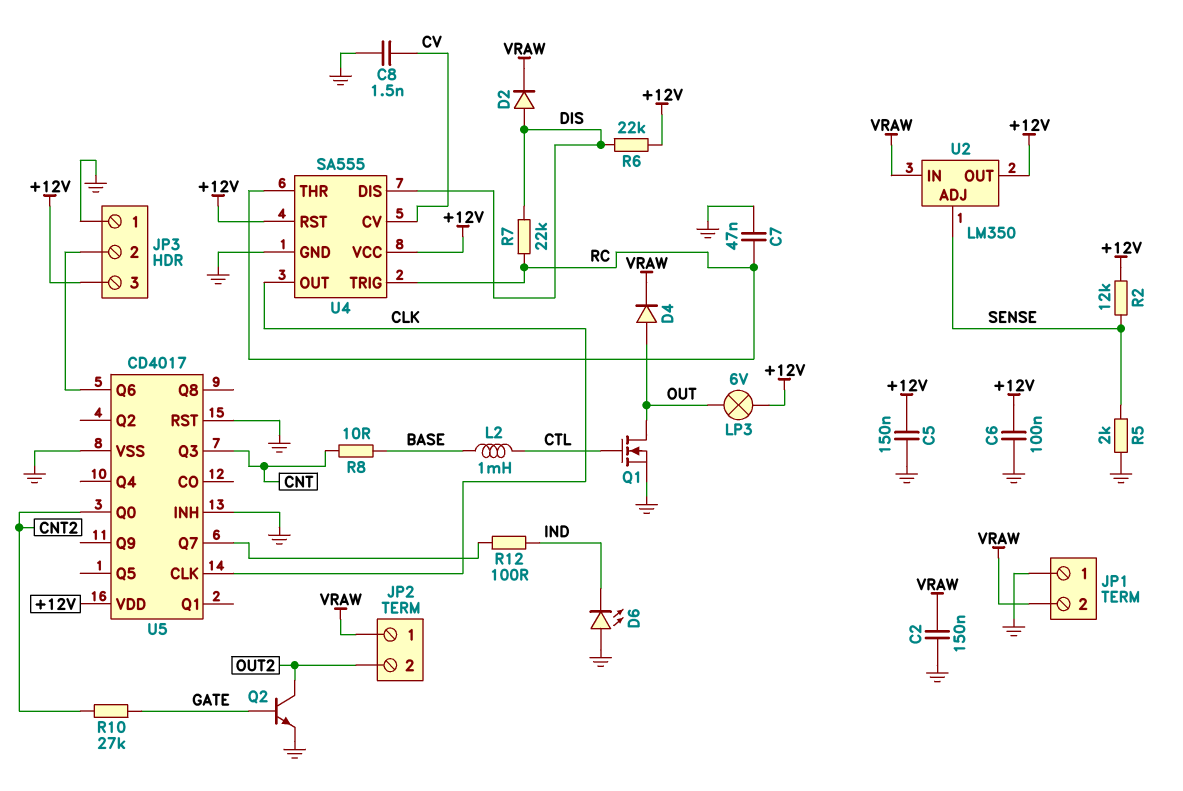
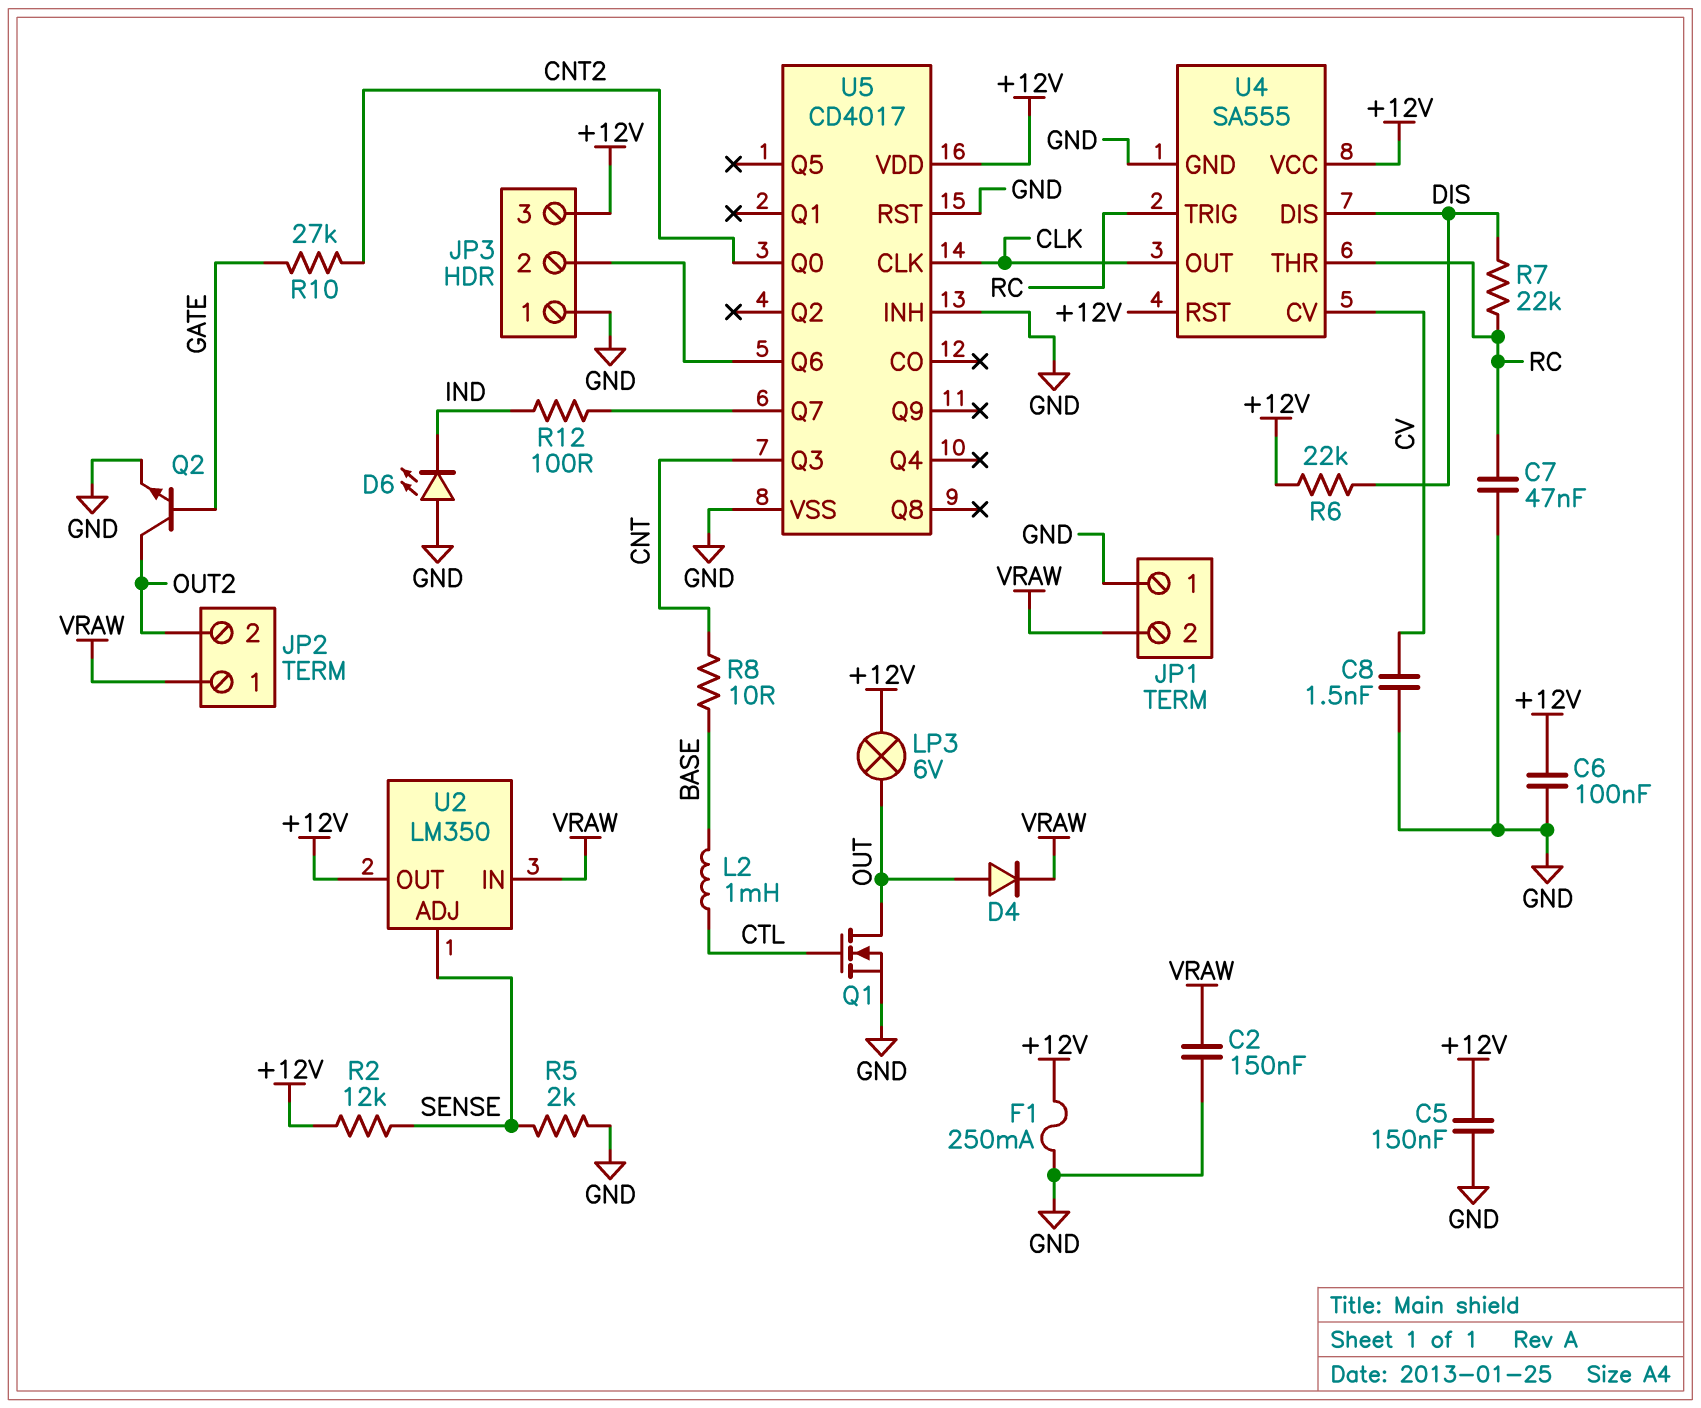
D2: diode (A DIS, K VRAW) -> none
F1: none -> 250mA (+12V, GND)

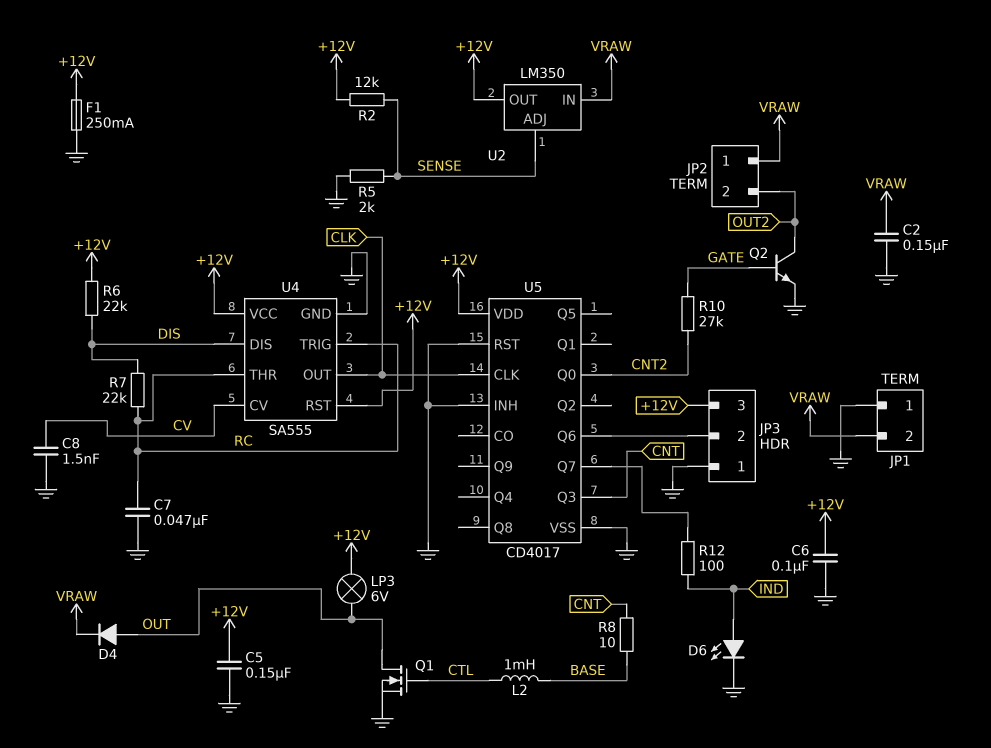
D6: LED (A GND, K IND) -> LED (A IND, K GND)

